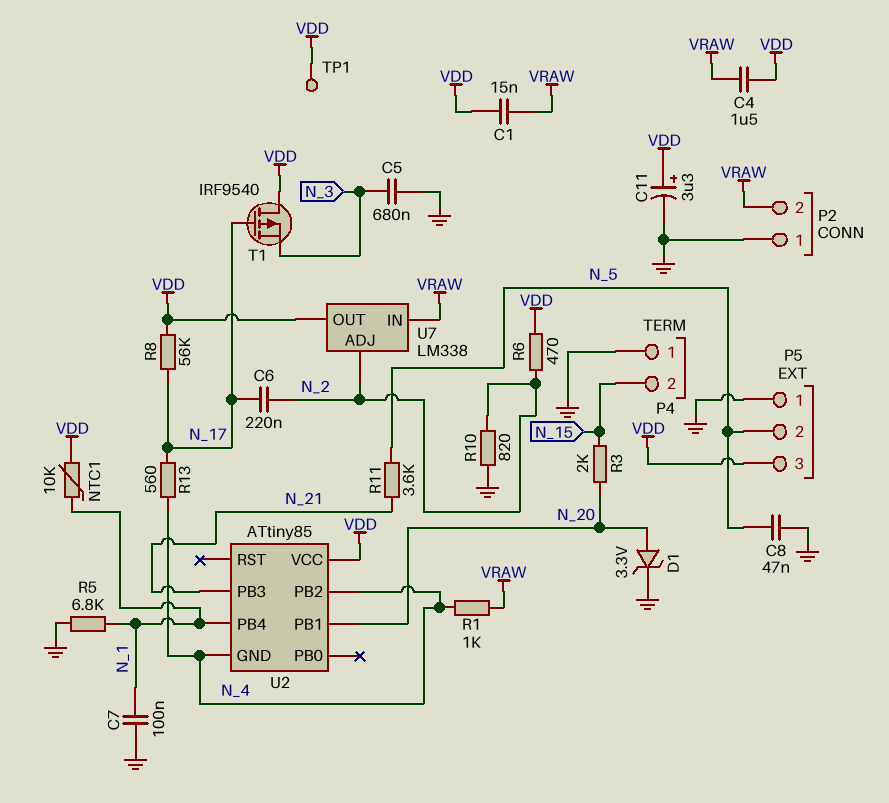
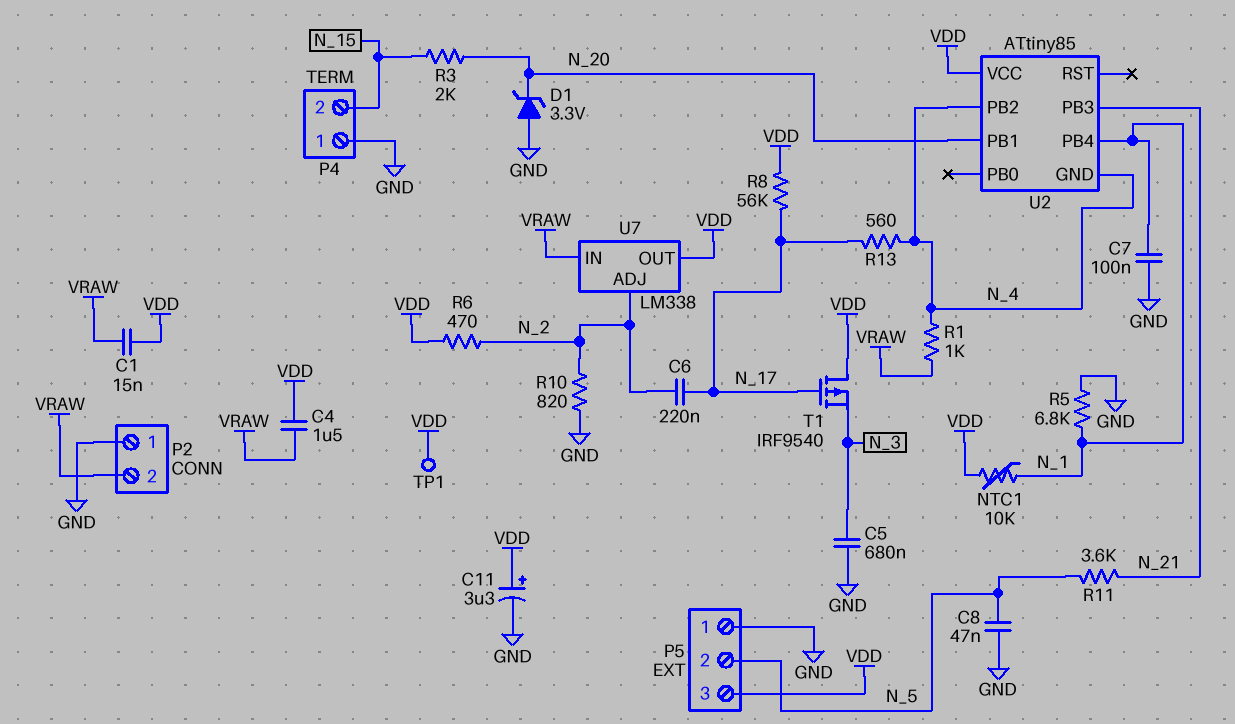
D1: zener 3.3V (A N_20, K GND) -> zener 3.3V (A GND, K N_20)

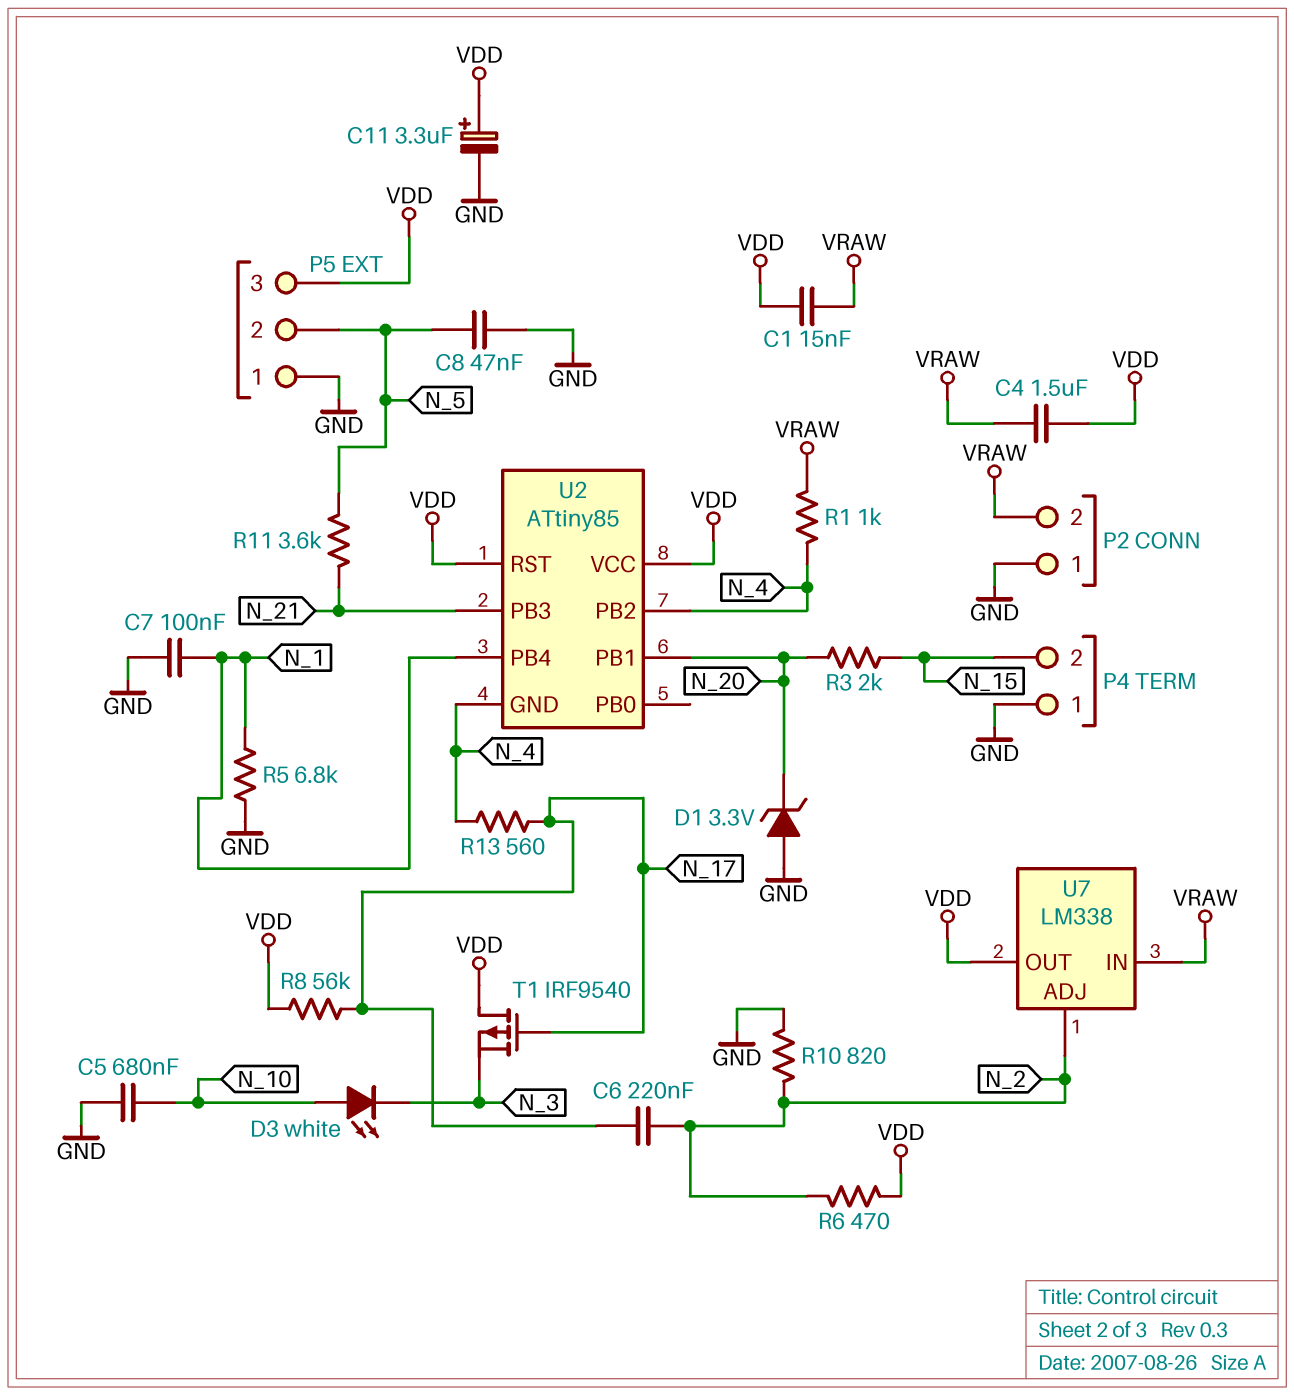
C5: 680nF (GND, N_3) -> 680nF (GND, N_10)
D3: none -> LED white (A N_10, K N_3)
NTC1: 10k (N_1, VDD) -> none
TP1: test point (VDD) -> none
U2 pin RST: none -> VDD

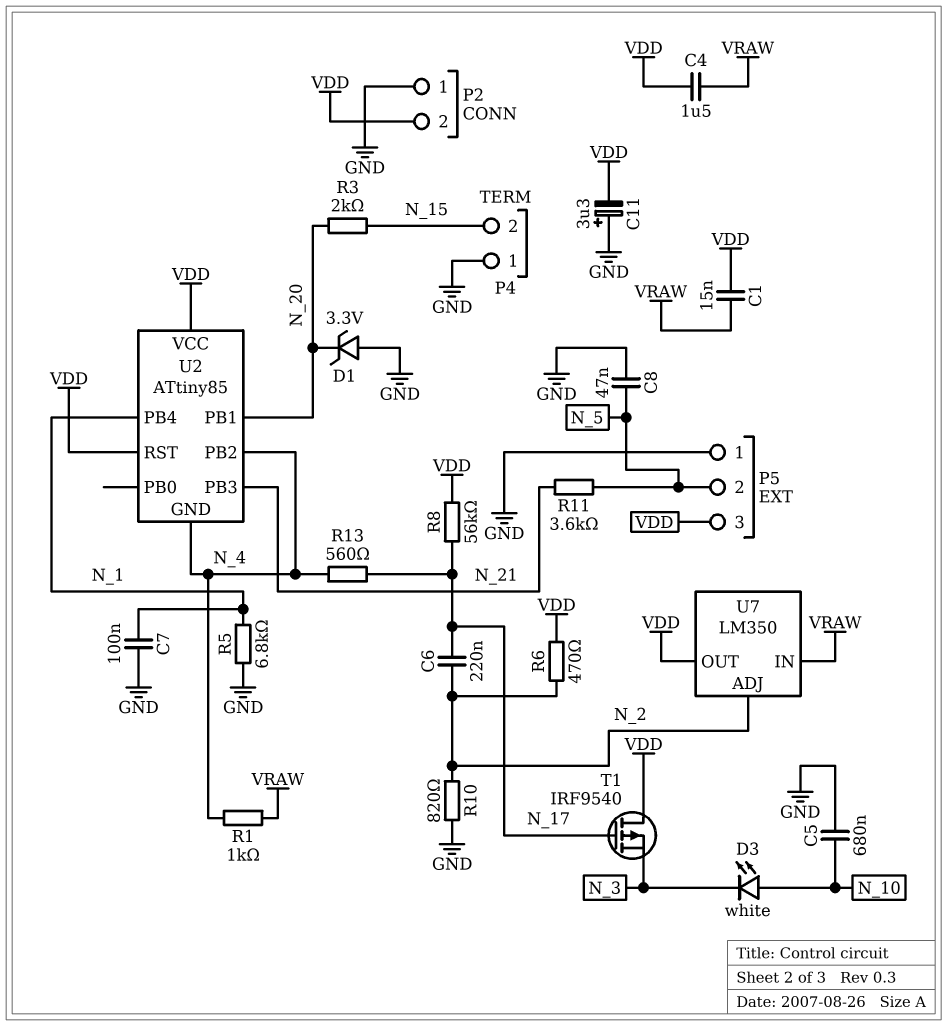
C11: 3.3uF (plus VDD, minus GND) -> 3.3uF (plus GND, minus VDD)
P2 pin 2: VRAW -> VDD
U7: LM338 -> LM350

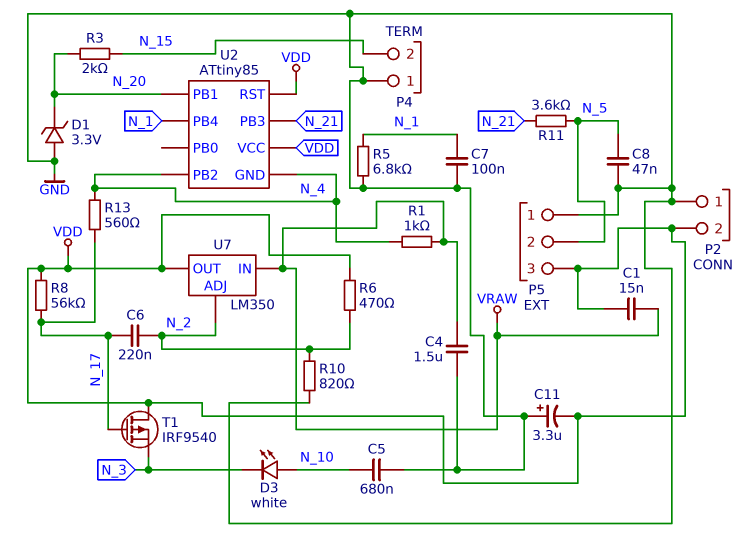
C4: 1.5uF (VDD, VRAW) -> 1.5uF (GND, VRAW)

